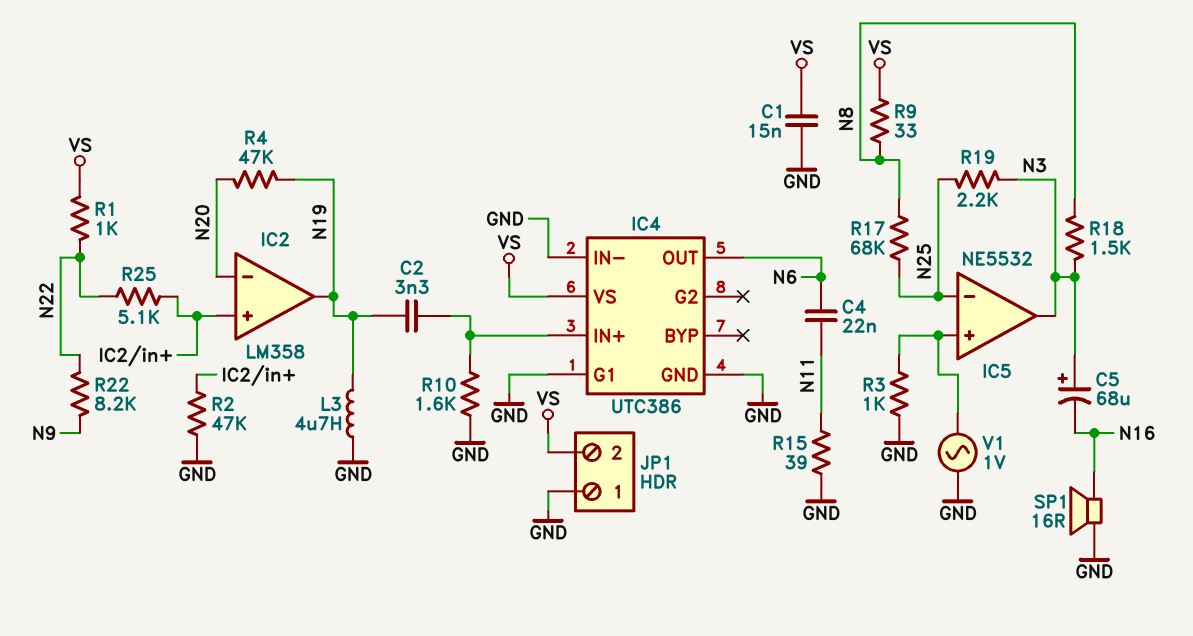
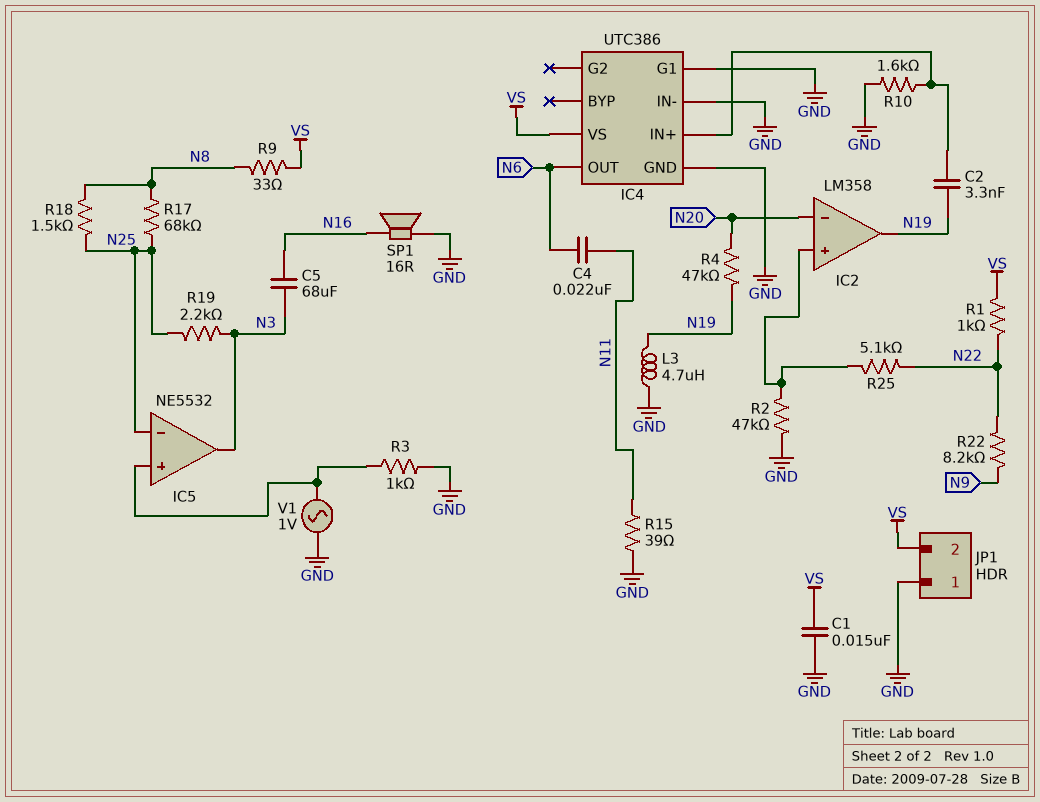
C5: 68uF (plus N3, minus N16) -> 68uF (N3, N16)
R18: 1.5k (N3, N8) -> 1.5k (N8, N25)

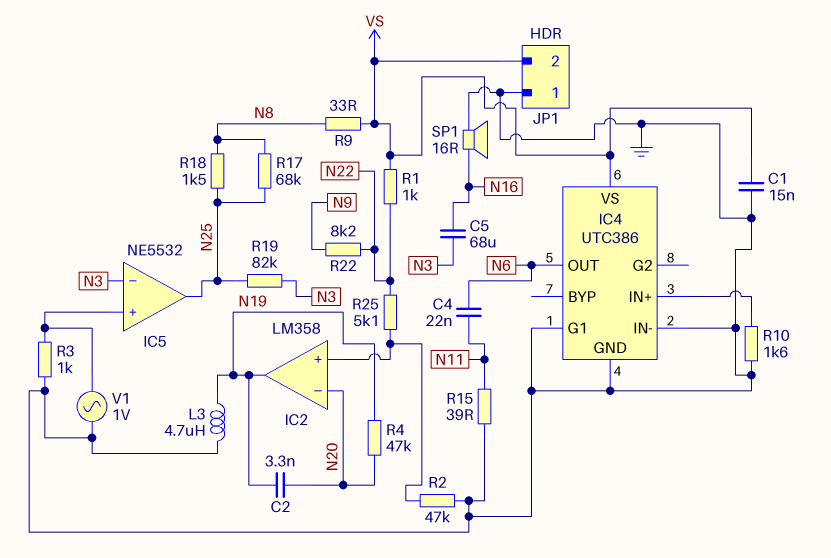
C2: 3.3nF (IC4/IN+, N19) -> 3.3nF (N19, N20)
IC5 pin in-: N25 -> N3
IC5 pin out: N3 -> N25
R19: 2.2k (N3, N25) -> 82k (N3, N25)

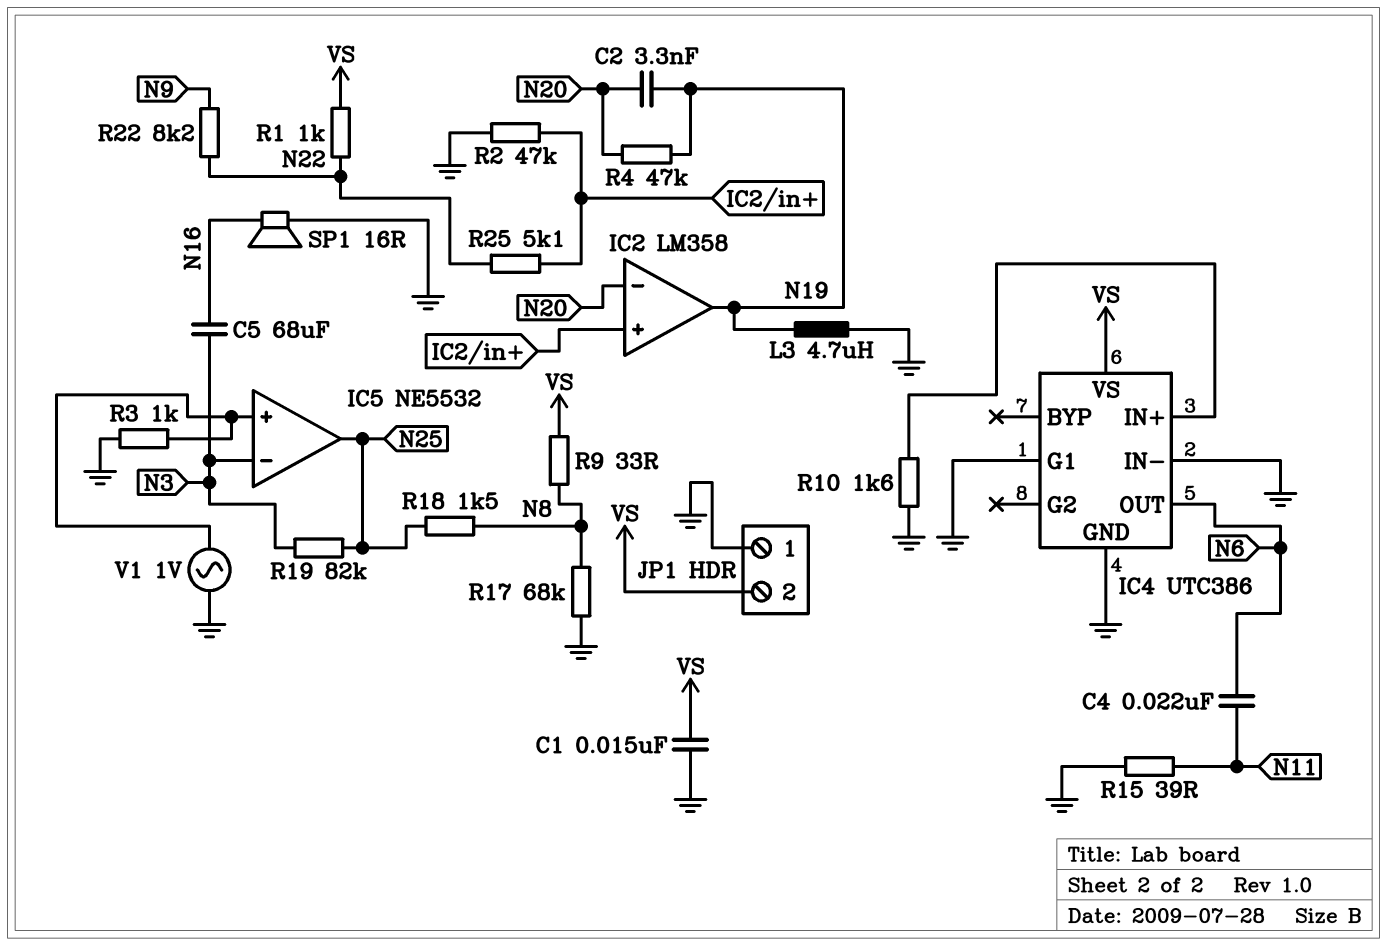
R17: 68k (N8, N25) -> 68k (GND, N8)

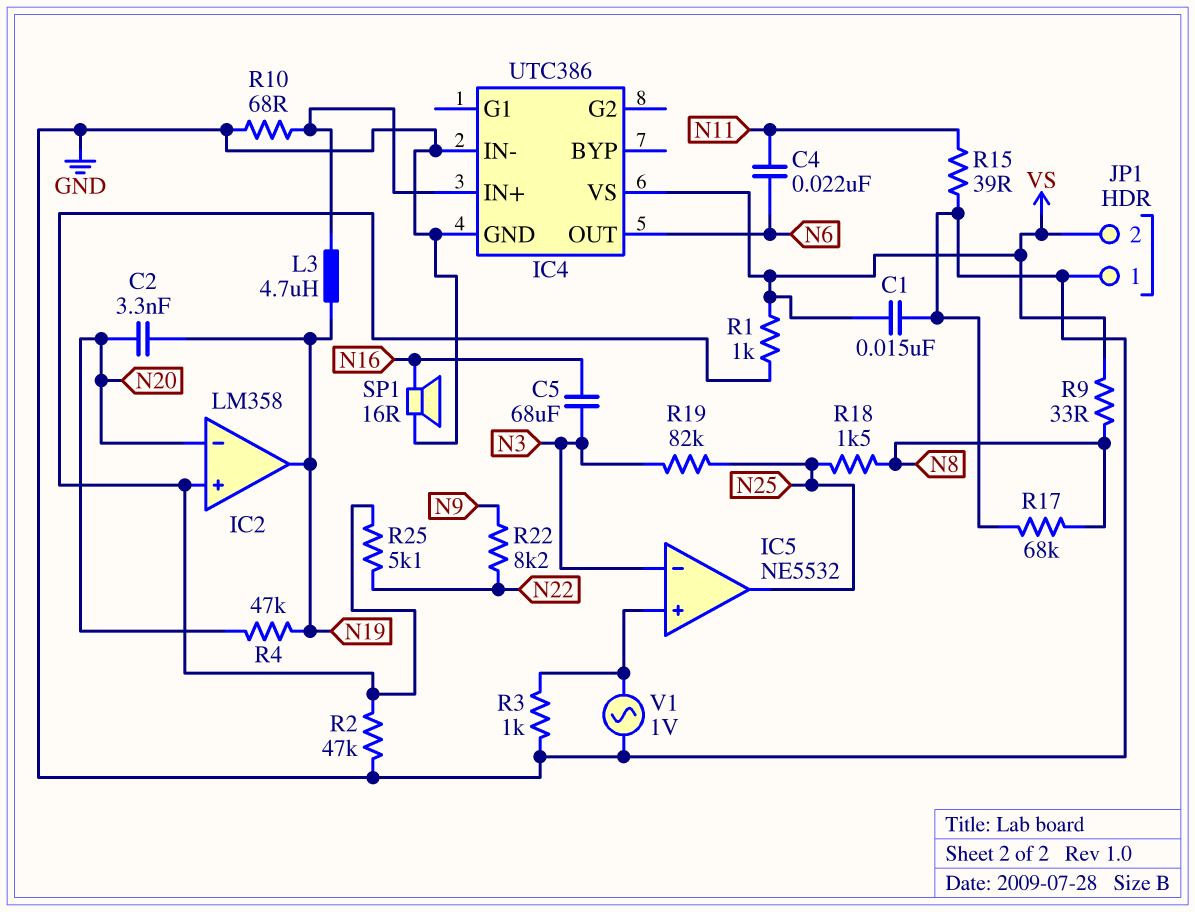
IC4 pin G1: GND -> none
L3: 4.7uH (GND, N19) -> 4.7uH (IC4/IN+, N19)
R1: 1k (N22, VS) -> 1k (IC2/in+, VS)
R10: 1.6k (GND, IC4/IN+) -> 68 (GND, IC4/IN+)

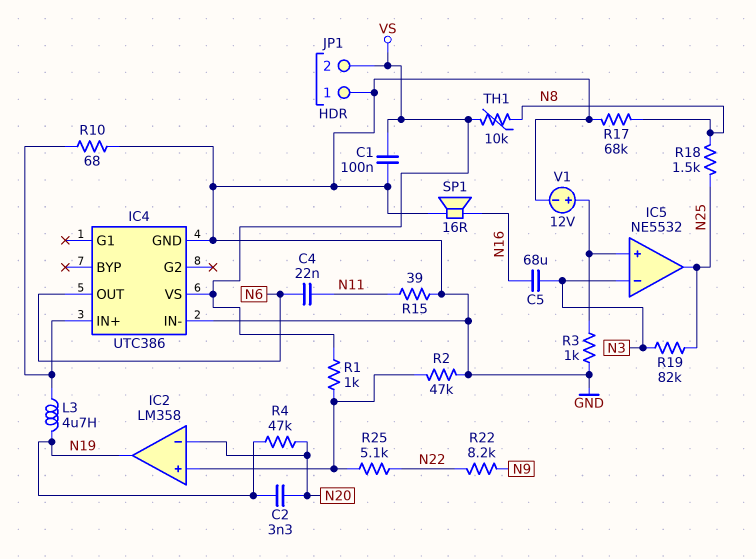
C1: 15nF (GND, VS) -> 100nF (GND, VS)
R9: 33 (N8, VS) -> none
TH1: none -> 10k (N8, VS)
V1: AC 1V (GND, IC5/in+) -> 12V (plus IC5/in+, minus GND)

